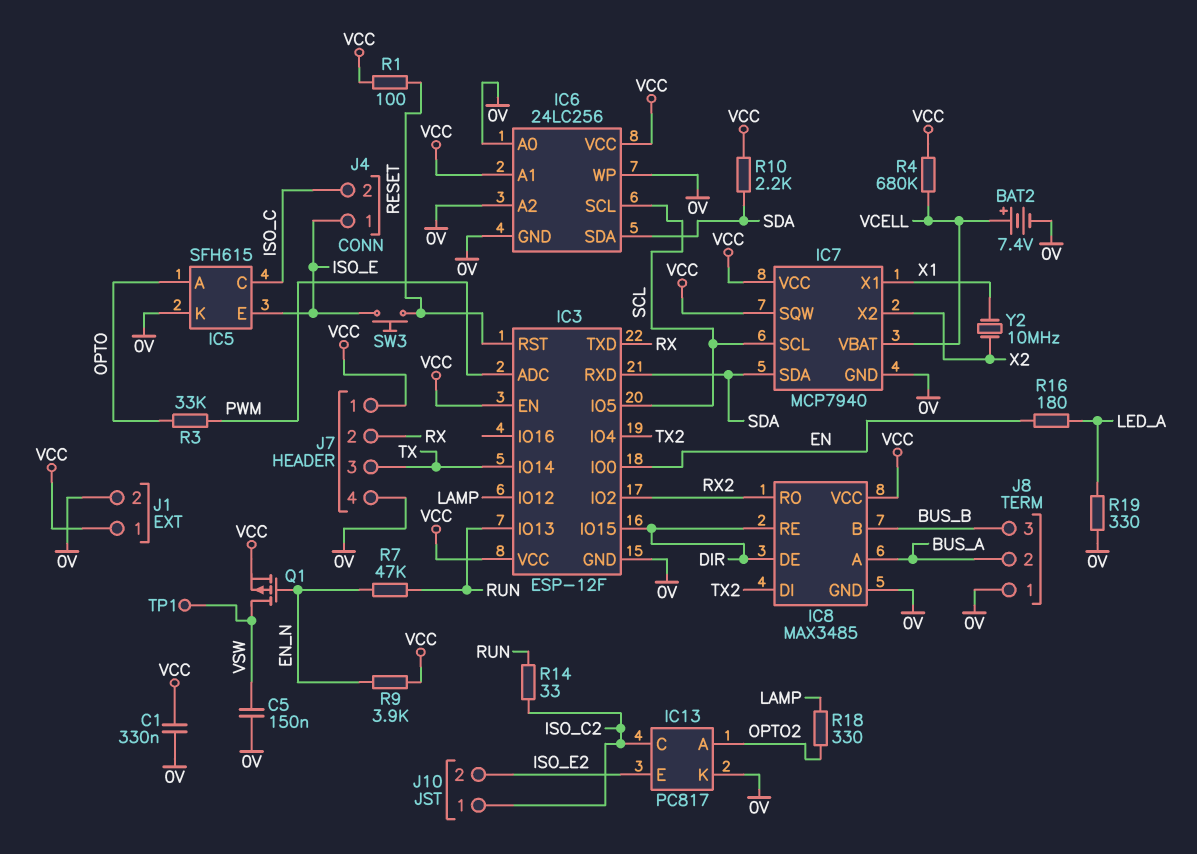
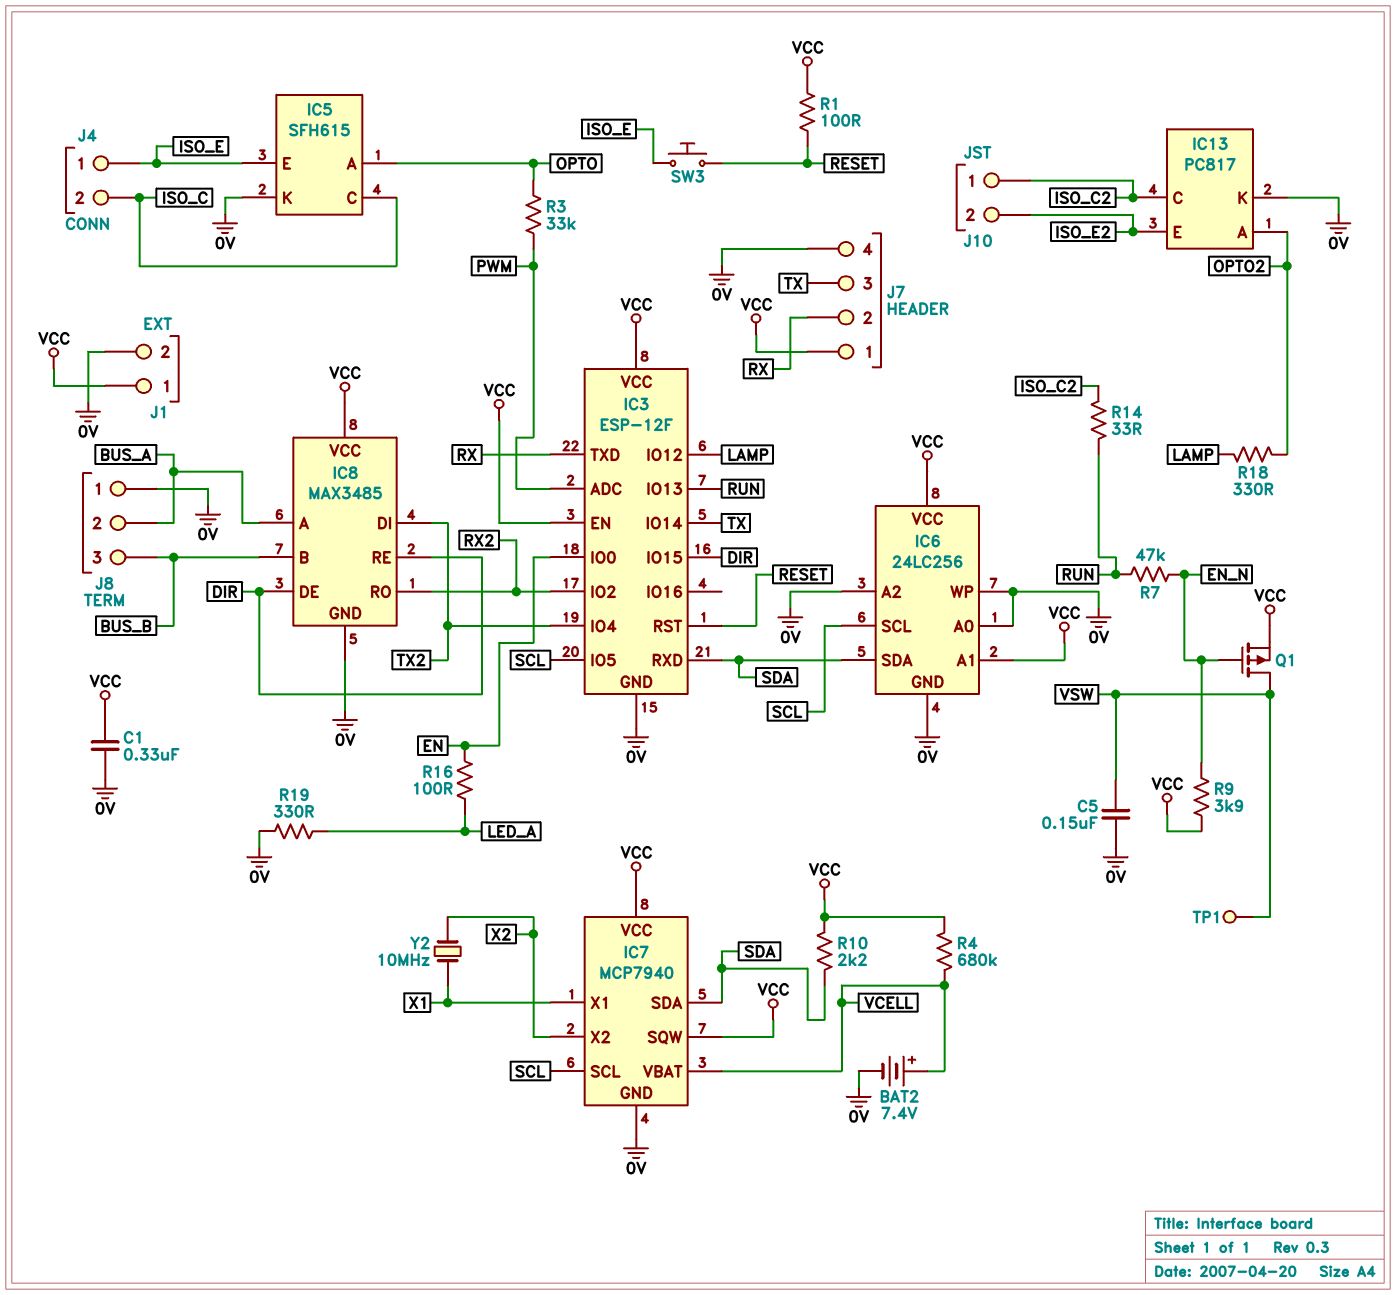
R16: 180 (EN, LED_A) -> 100 (EN, LED_A)

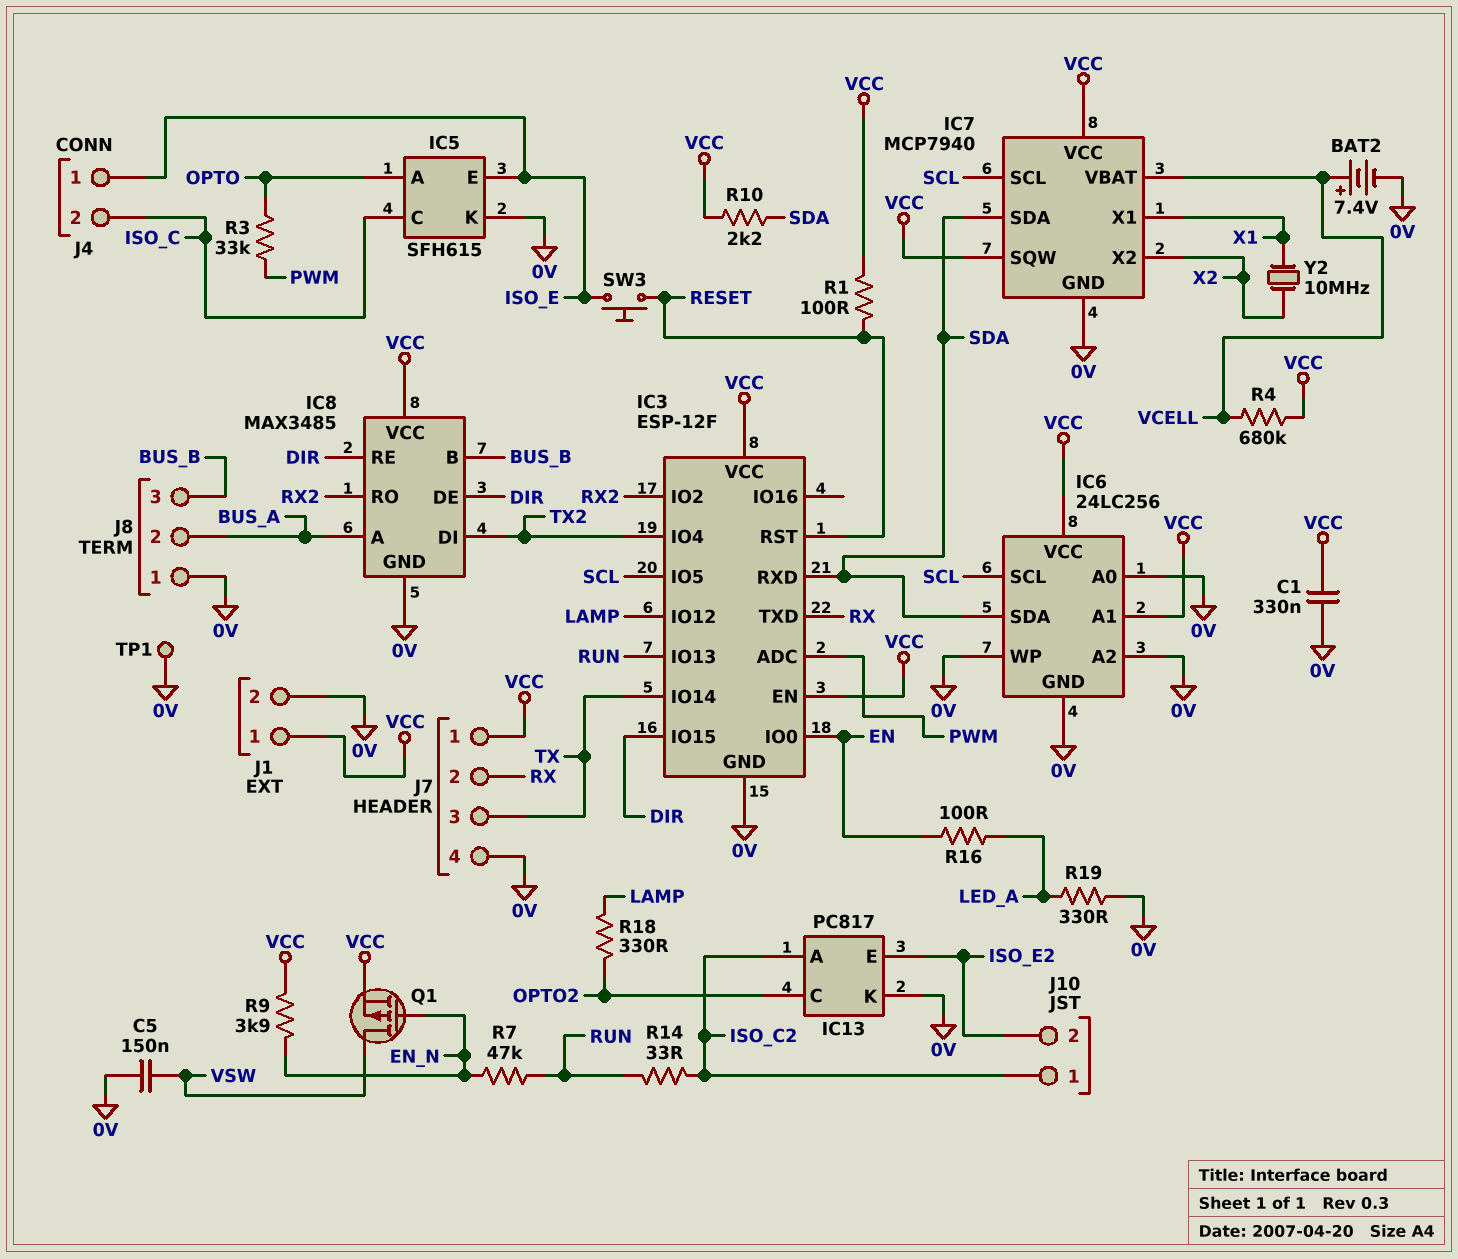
IC13 pin A: OPTO2 -> ISO_C2
IC13 pin C: ISO_C2 -> OPTO2
TP1: test point (VSW) -> test point (0V)

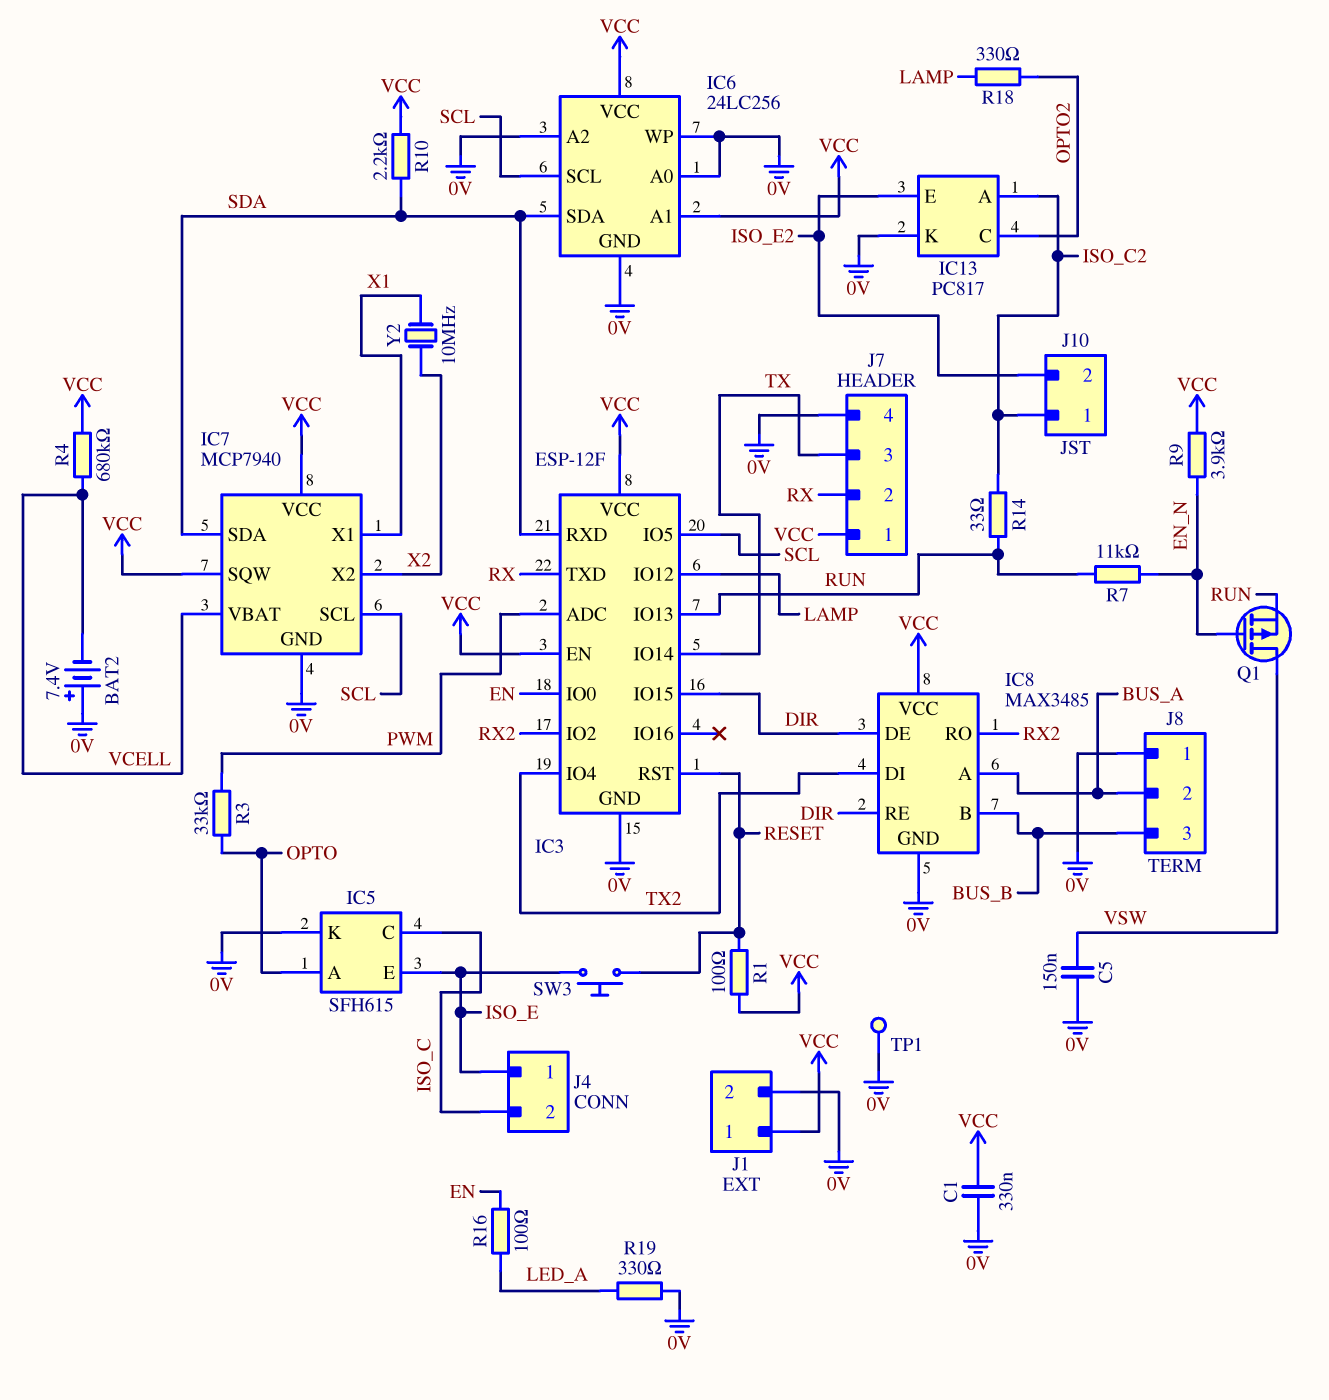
BAT2: 7.4V (plus VCELL, minus 0V) -> 7.4V (plus 0V, minus VCELL)
Q1: PMOS (G EN_N, D VSW, S VCC) -> PMOS (G EN_N, D VSW, S RUN)
R7: 47k (EN_N, RUN) -> 11k (EN_N, RUN)

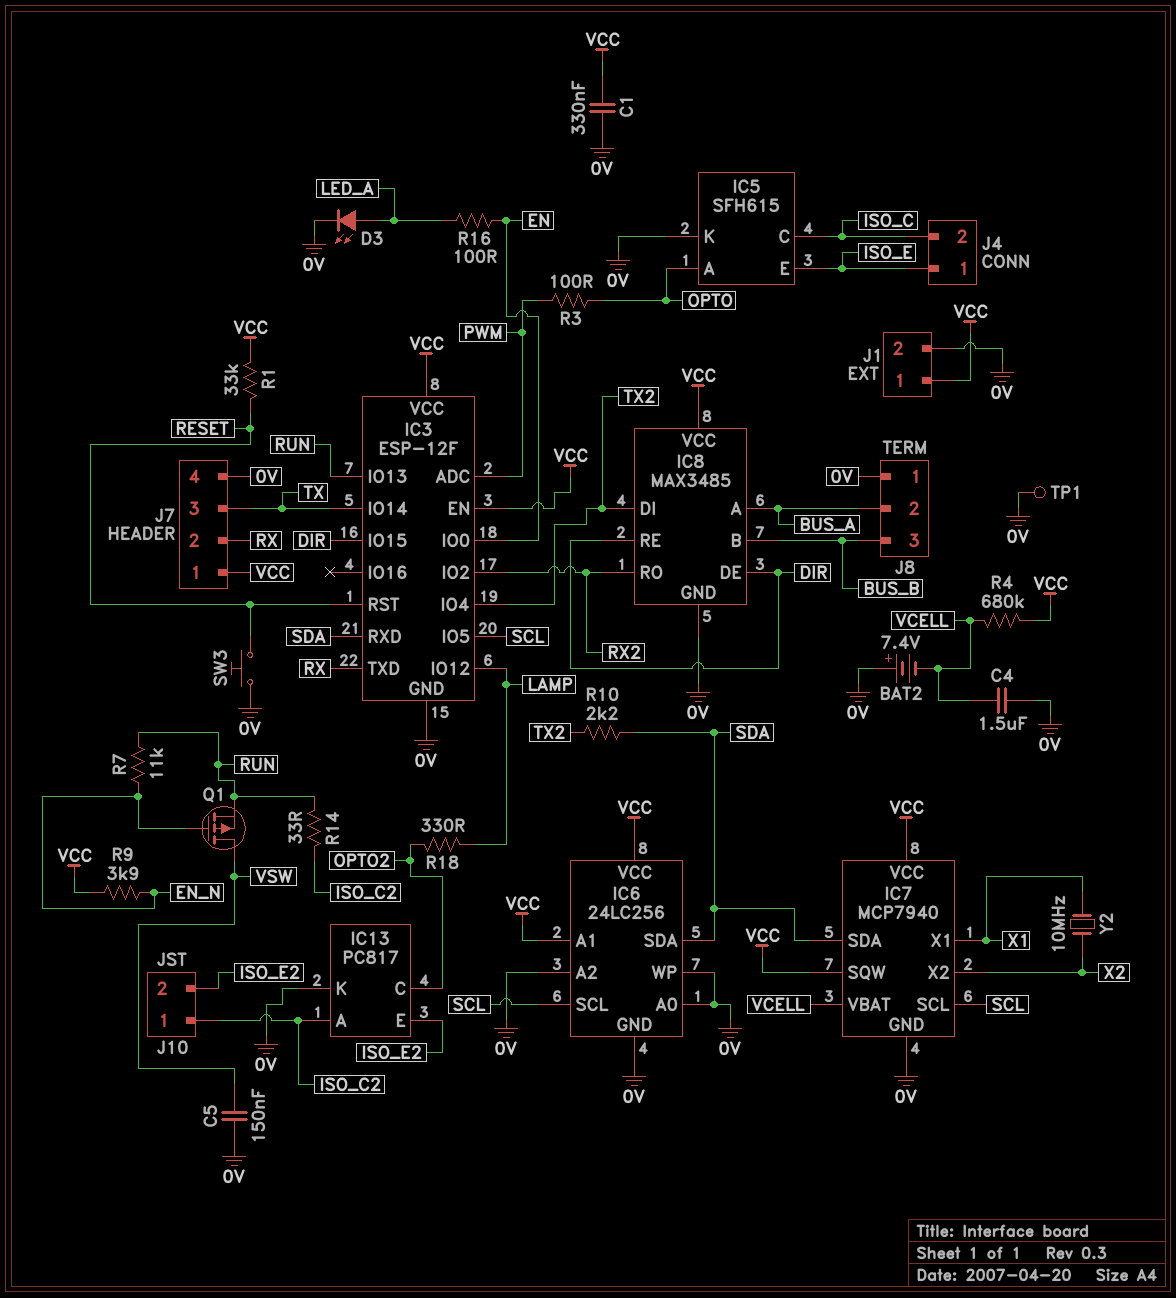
C4: none -> 1.5uF (0V, VCELL)
D3: none -> LED (A LED_A, K 0V)
R1: 100 (RESET, VCC) -> 33k (RESET, VCC)
R3: 33k (OPTO, PWM) -> 100 (OPTO, PWM)
R10: 2.2k (SDA, VCC) -> 2.2k (SDA, TX2)
R19: 330 (0V, LED_A) -> none
SW3: button (ISO_E, RESET) -> button (0V, RESET)

